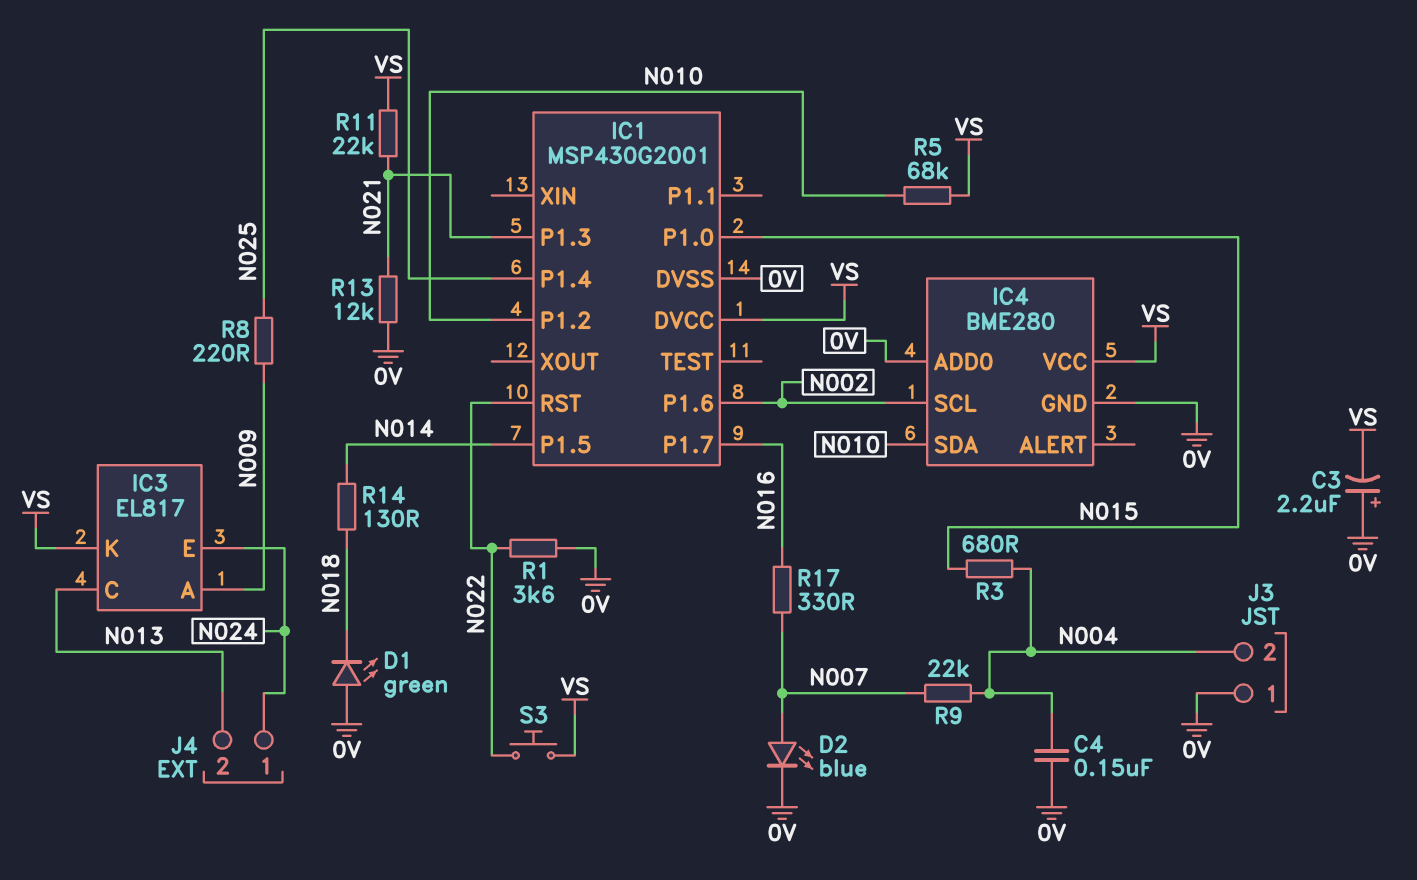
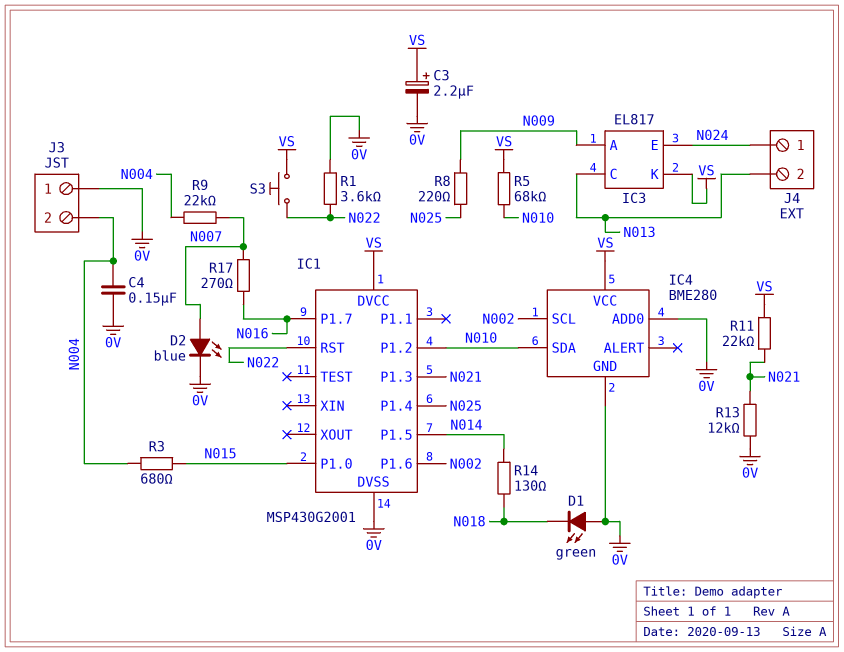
C3: 2.2uF (plus 0V, minus VS) -> 2.2uF (plus VS, minus 0V)
R17: 330 (N007, N016) -> 270 (N007, N016)

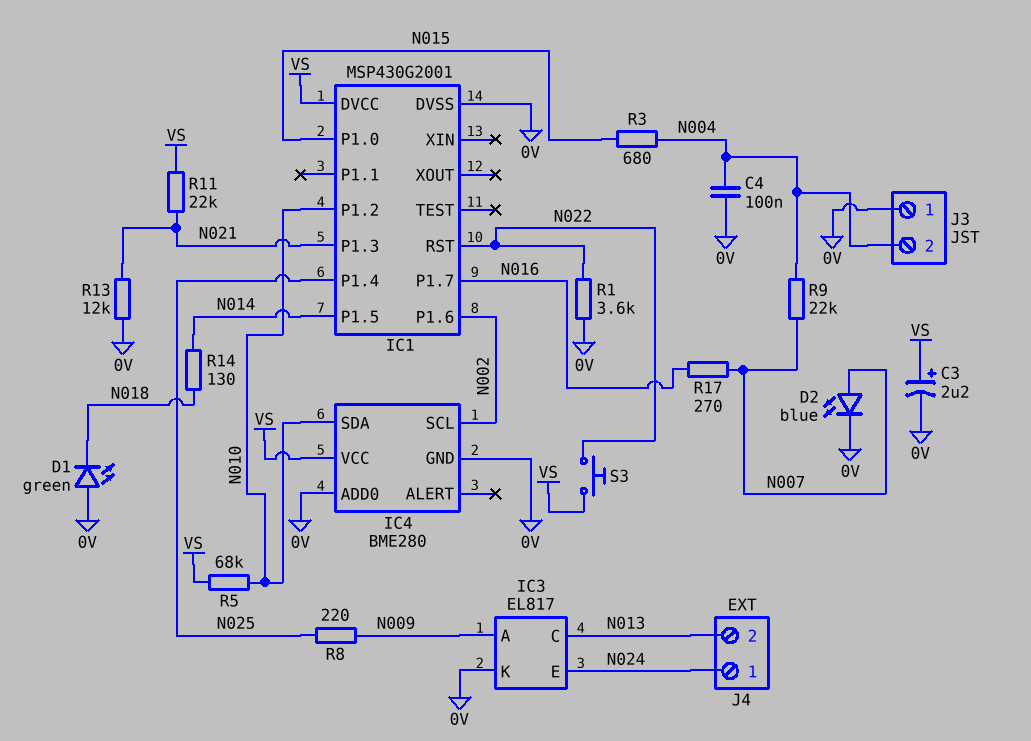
C4: 150nF (0V, N004) -> 100nF (0V, N004)
IC3 pin K: VS -> 0V

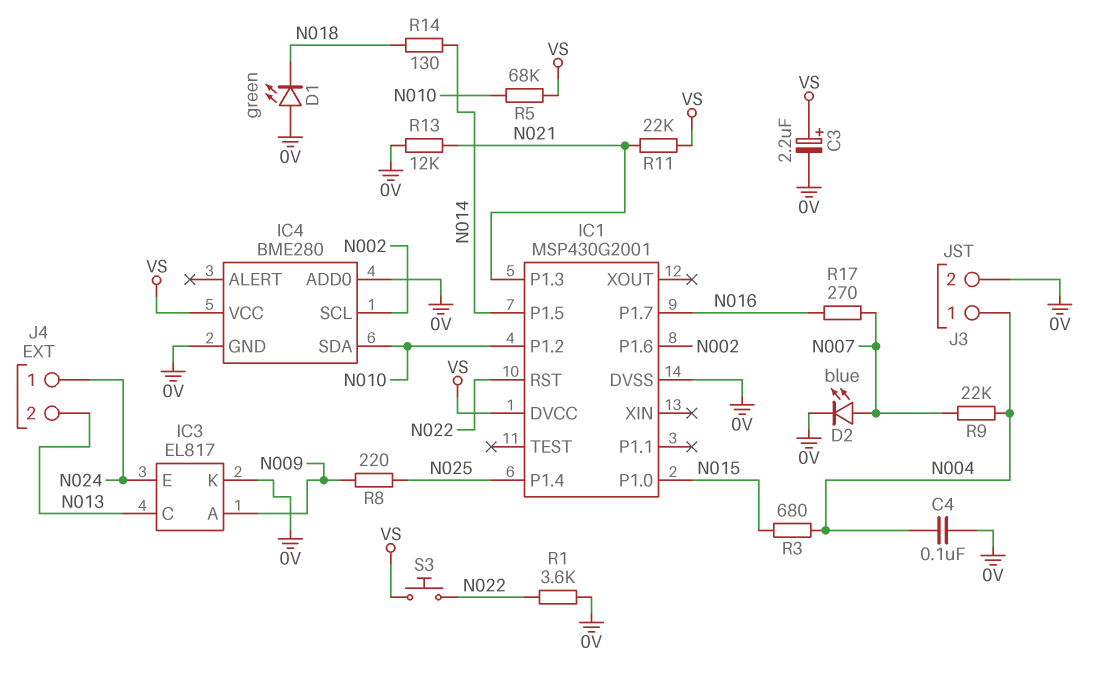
J3 pin 1: 0V -> N004
J3 pin 2: N004 -> 0V

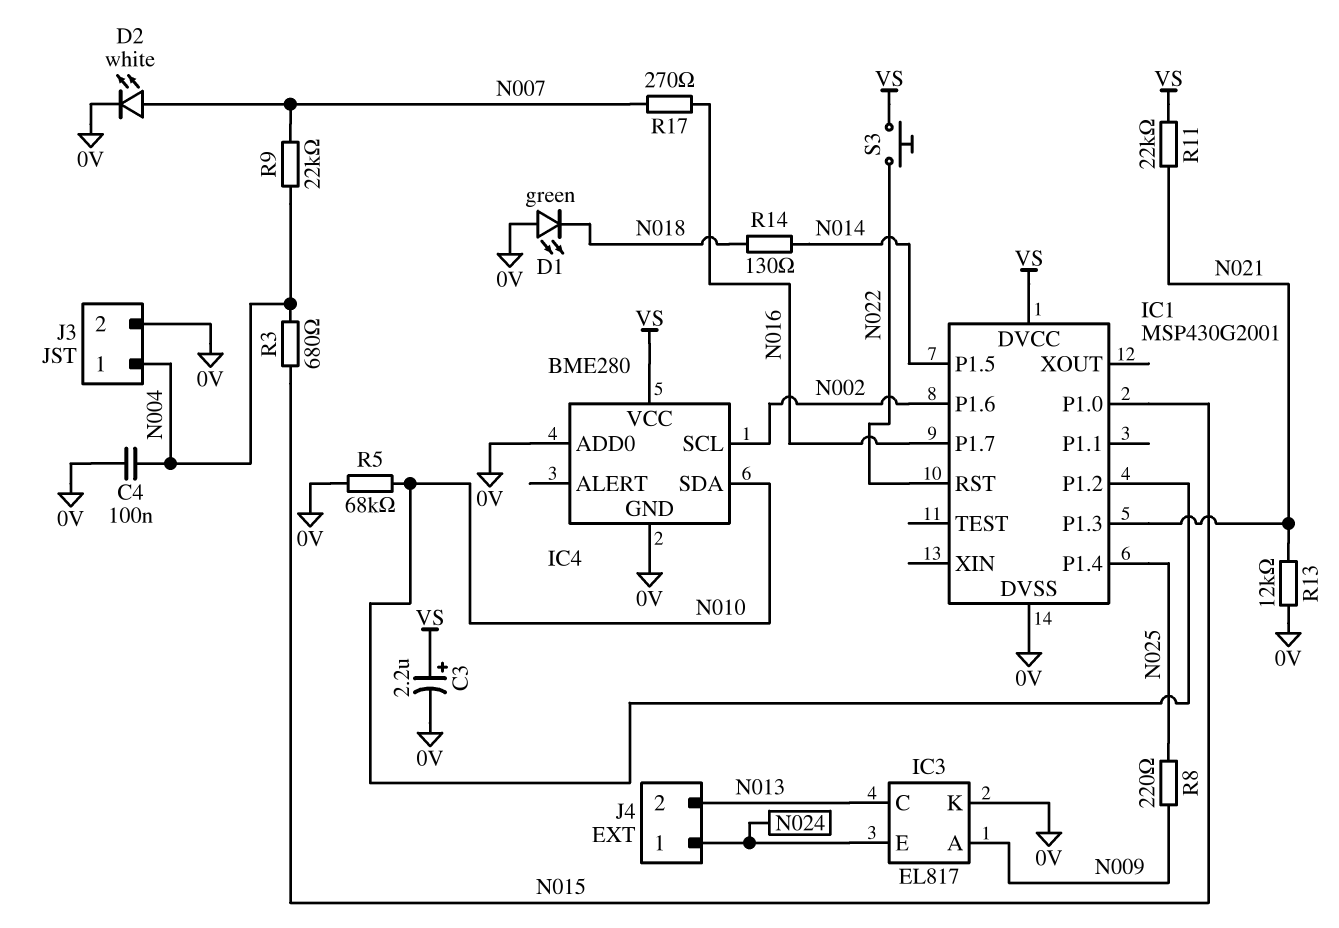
D2: LED blue (A N007, K 0V) -> LED white (A N007, K 0V)
R1: 3.6k (0V, N022) -> none
R5: 68k (N010, VS) -> 68k (0V, N010)

